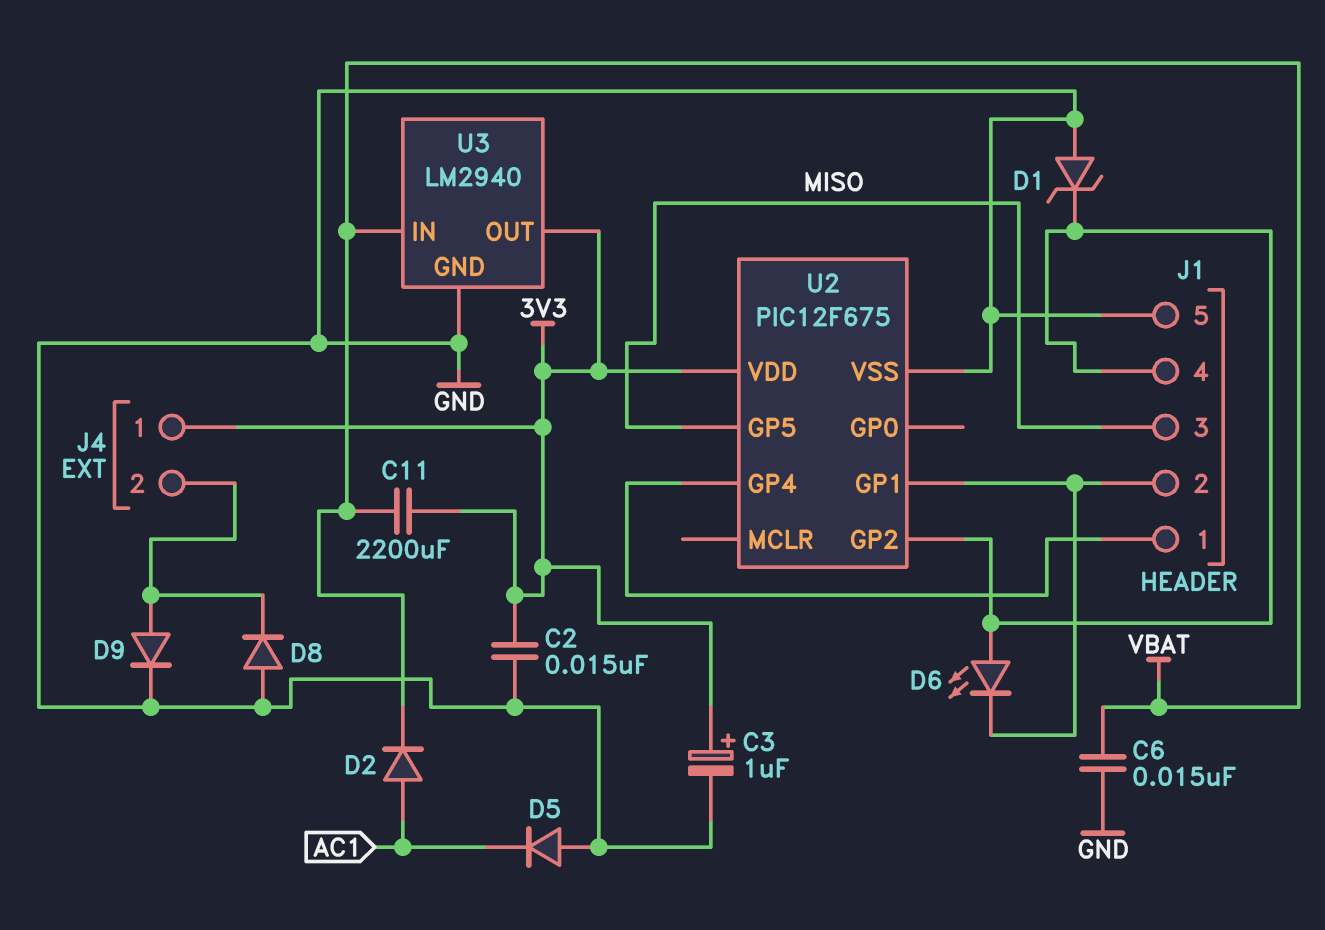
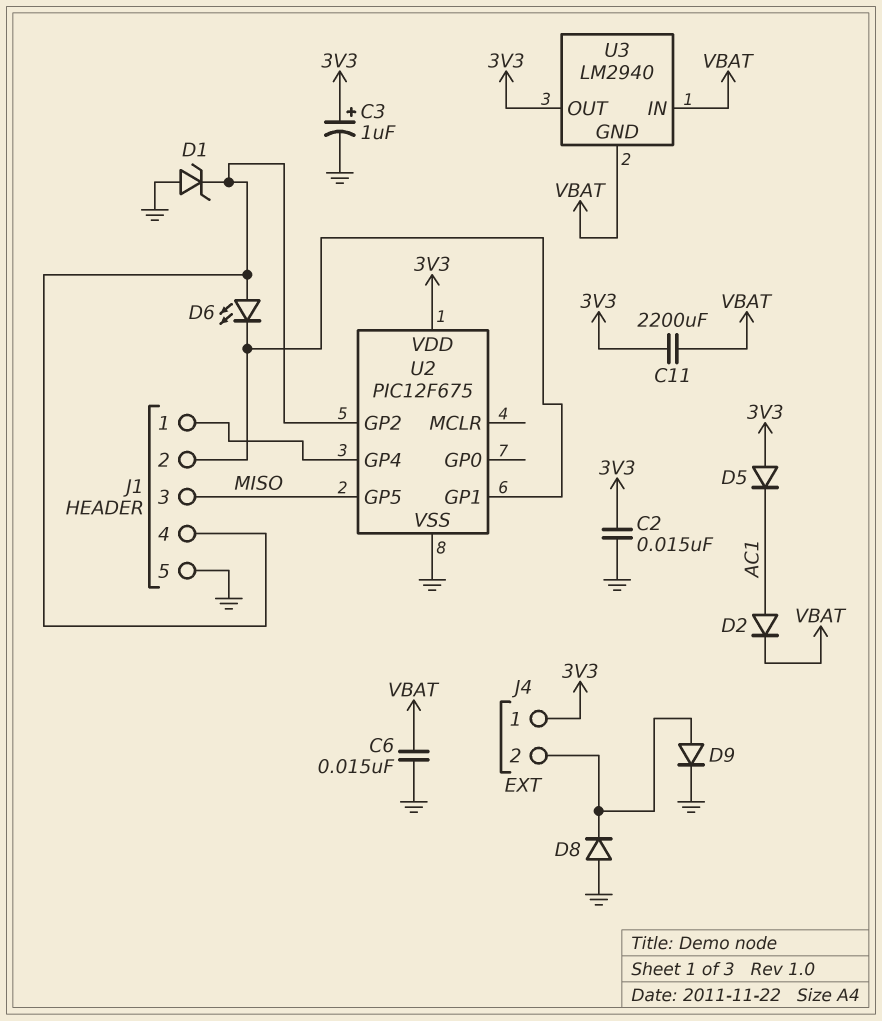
D5: diode (A GND, K AC1) -> diode (A 3V3, K AC1)
U3 pin GND: GND -> VBAT

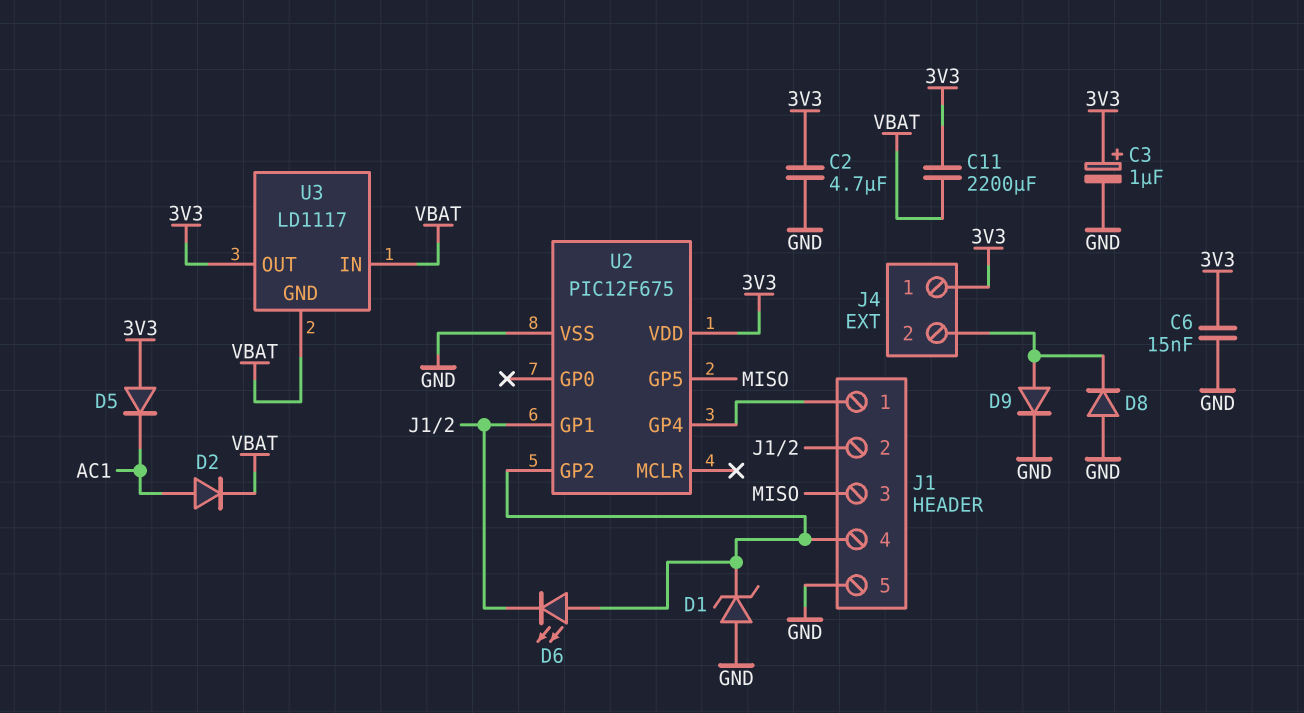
C2: 15nF (3V3, GND) -> 4.7uF (3V3, GND)
C6: 15nF (GND, VBAT) -> 15nF (3V3, GND)
U3: LM2940 -> LD1117

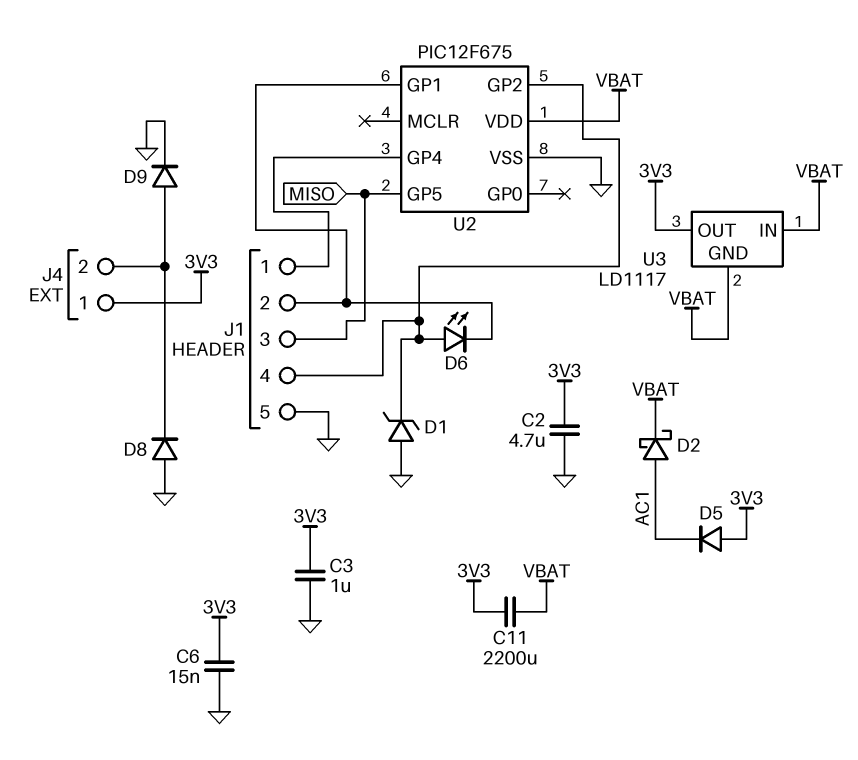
C3: 1uF (plus 3V3, minus GND) -> 1uF (3V3, GND)
D2: diode (A AC1, K VBAT) -> schottky (A AC1, K VBAT)
U2 pin VDD: 3V3 -> VBAT

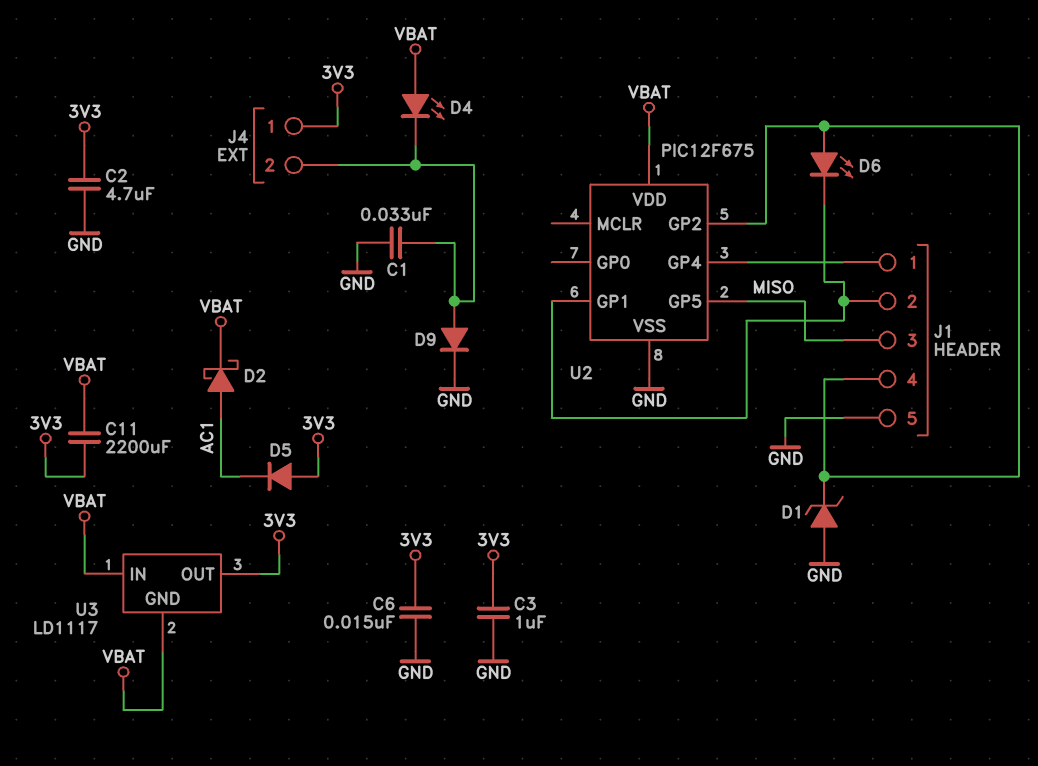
C1: none -> 33nF (GND, J4/2)
D4: none -> LED (A VBAT, K J4/2)
D8: diode (A GND, K J4/2) -> none

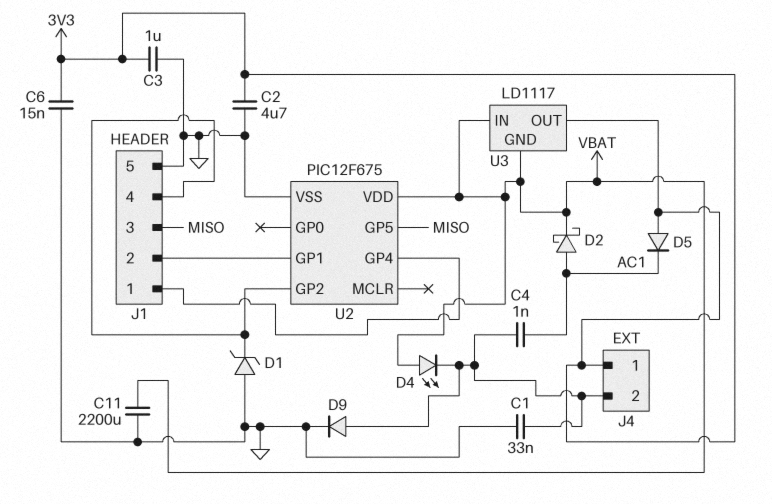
C4: none -> 1nF (AC1, J4/2)
C11: 2200uF (3V3, VBAT) -> 2200uF (GND, VBAT)
D6: LED (A J1/4, K J1/2) -> none

